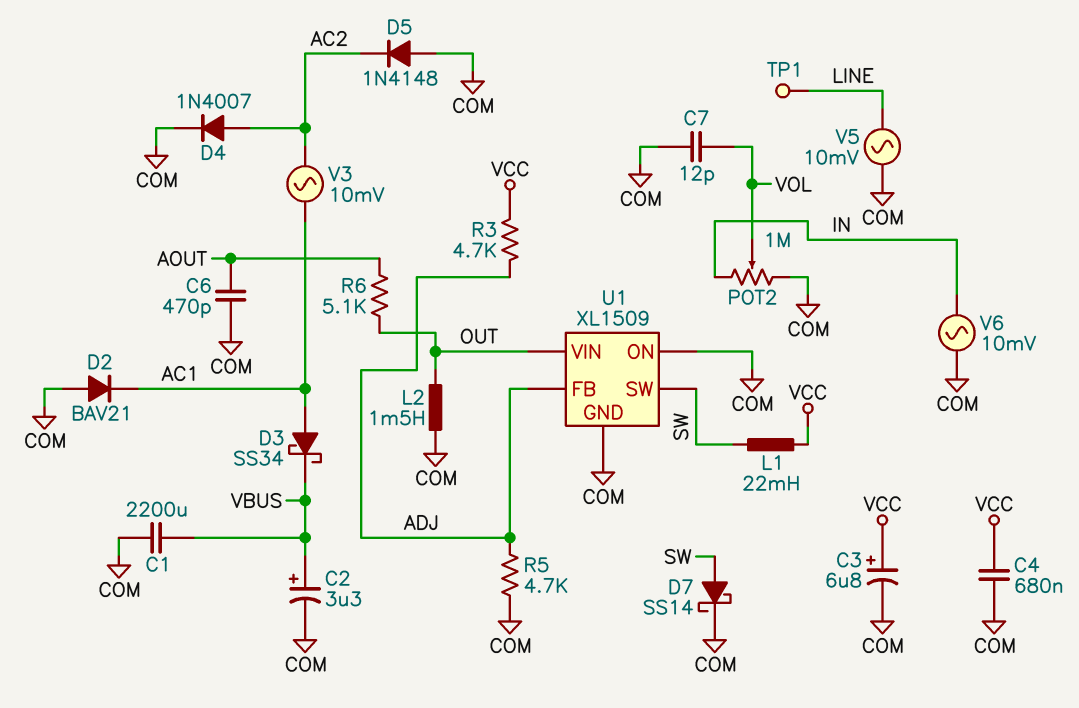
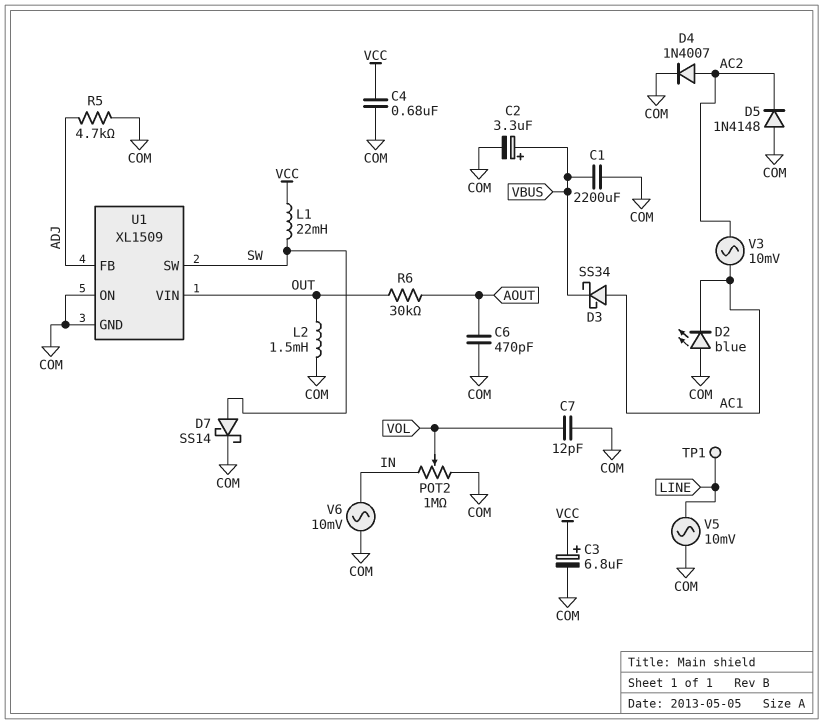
D2: diode BAV21 (A COM, K AC1) -> LED blue (A COM, K AC1)
R3: 4.7k (ADJ, VCC) -> none
R6: 5.1k (AOUT, OUT) -> 30k (AOUT, OUT)

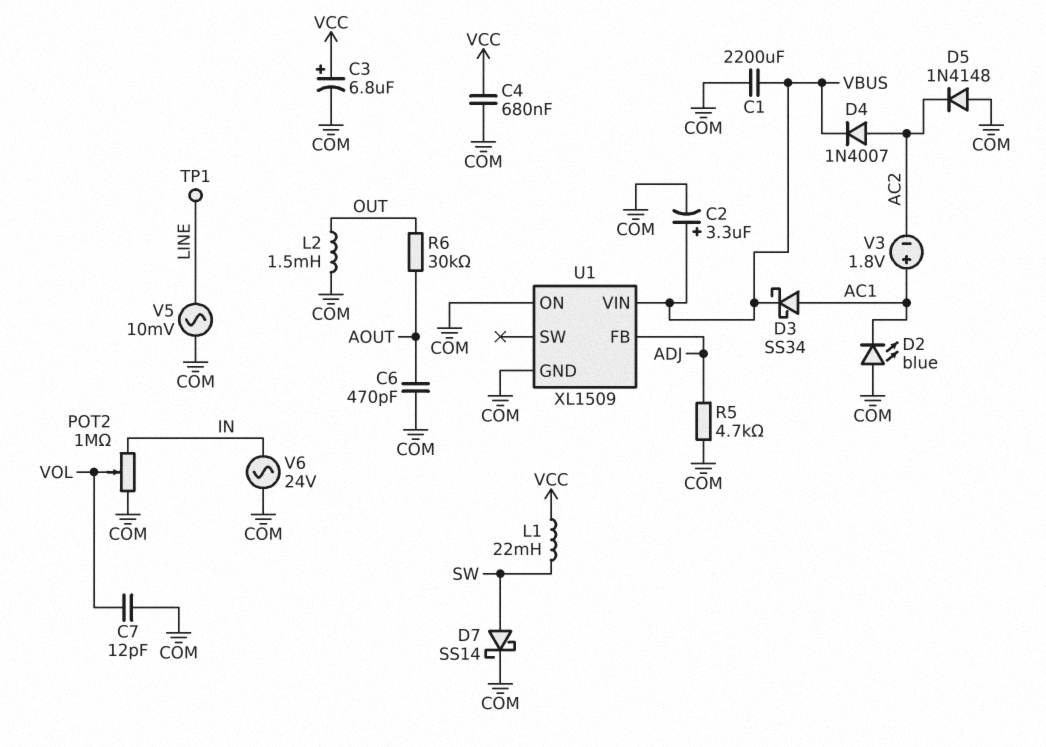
D4: diode 1N4007 (A AC2, K COM) -> diode 1N4007 (A AC2, K VBUS)
U1 pin SW: SW -> none
U1 pin VIN: OUT -> VBUS
V3: AC 10mV (AC1, AC2) -> 1.8V (plus AC1, minus AC2)
V6: AC 10mV (COM, IN) -> AC 24V (COM, IN)

